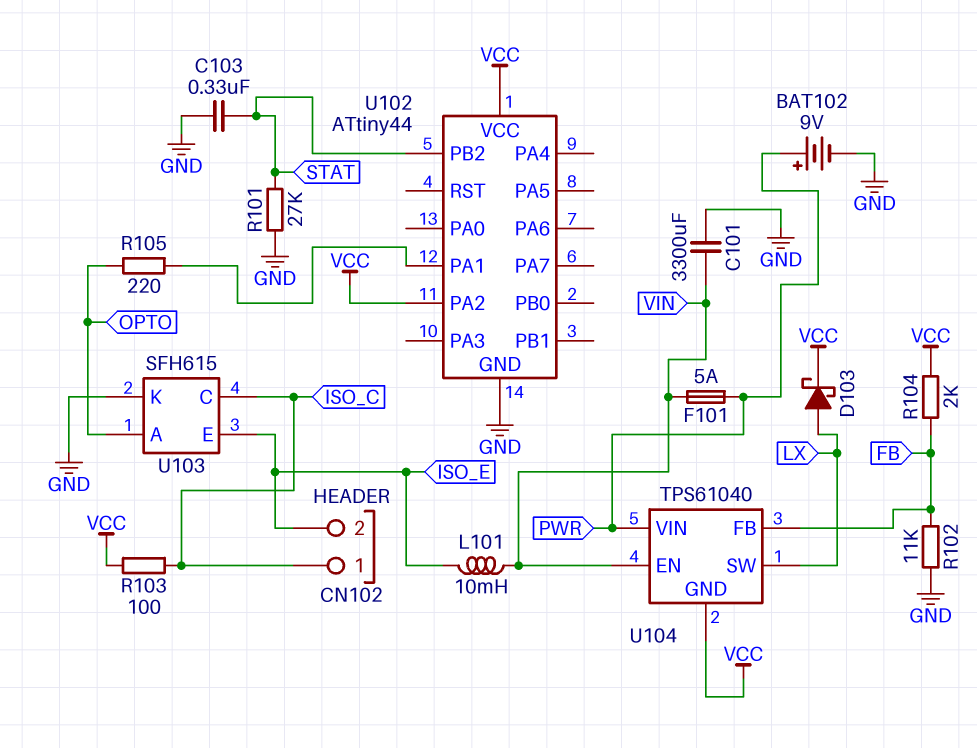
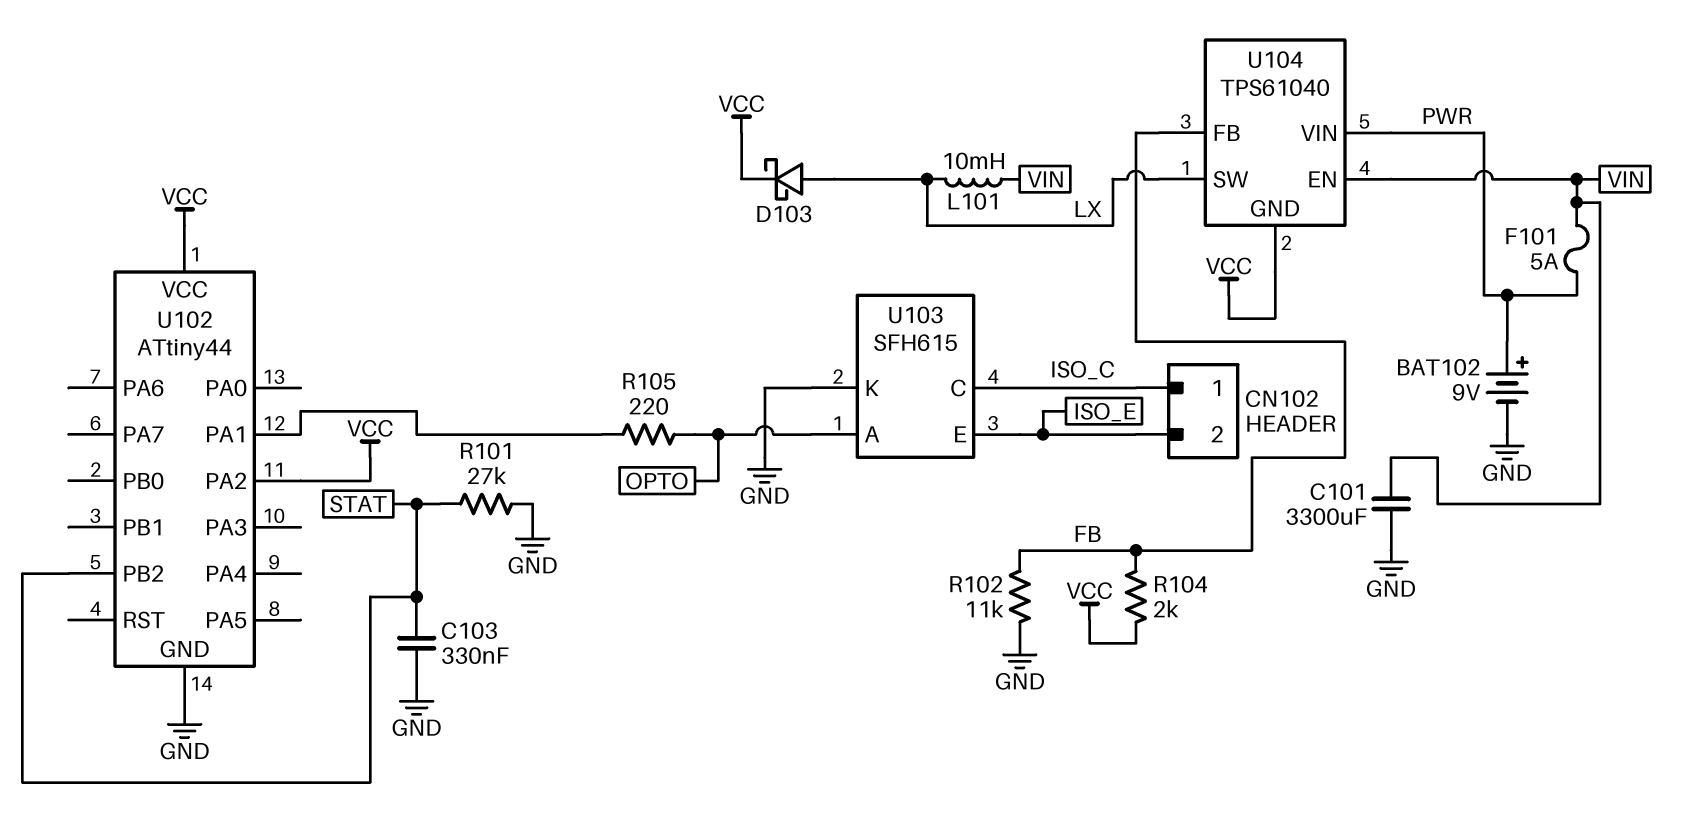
L101: 10mH (ISO_E, VIN) -> 10mH (LX, VIN)
R103: 100 (ISO_C, VCC) -> none

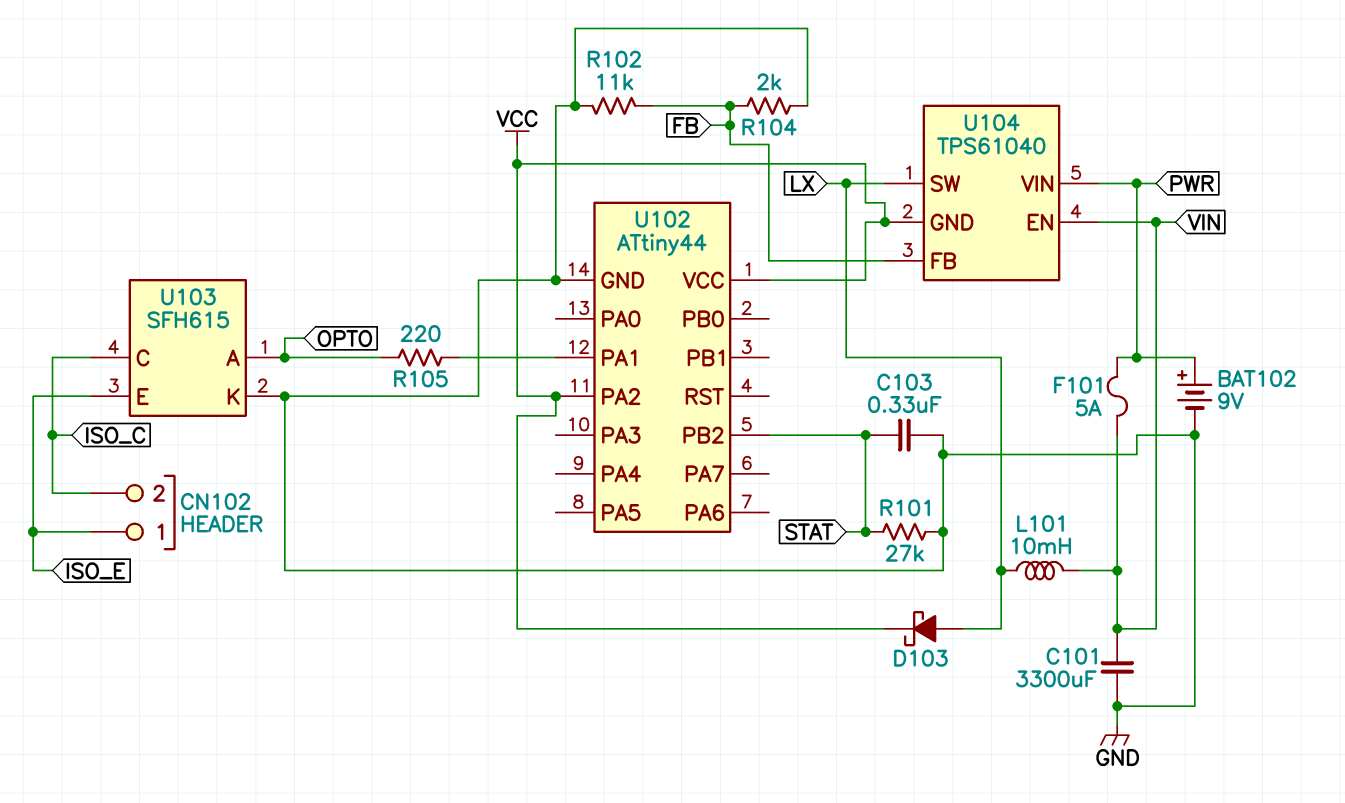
CN102 pin 1: ISO_C -> ISO_E
CN102 pin 2: ISO_E -> ISO_C
R104: 2k (FB, VCC) -> 2k (FB, GND)

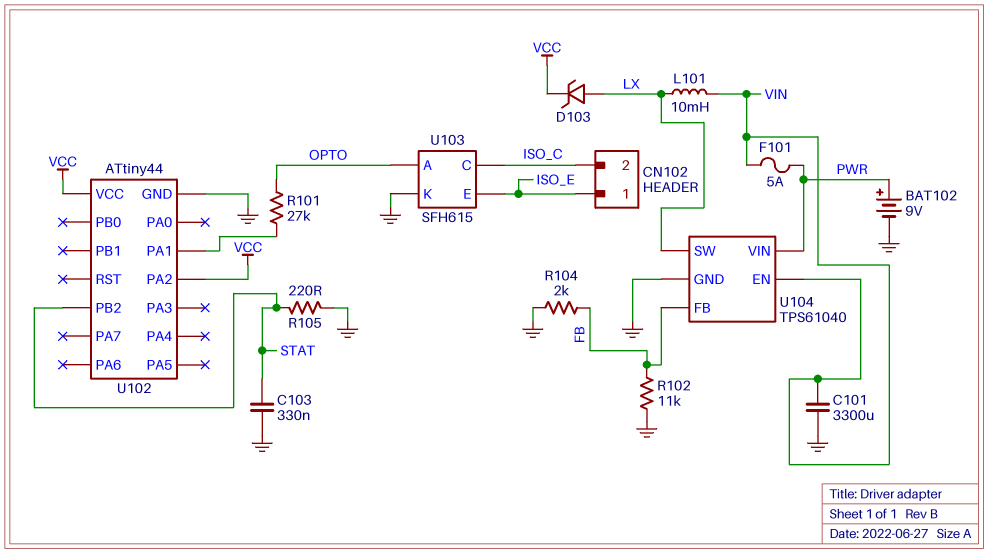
D103: schottky (A LX, K VCC) -> zener (A LX, K VCC)
R101: 27k (GND, STAT) -> 27k (OPTO, U102/PA1)
R105: 220 (OPTO, U102/PA1) -> 220 (GND, STAT)
U104 pin GND: VCC -> GND

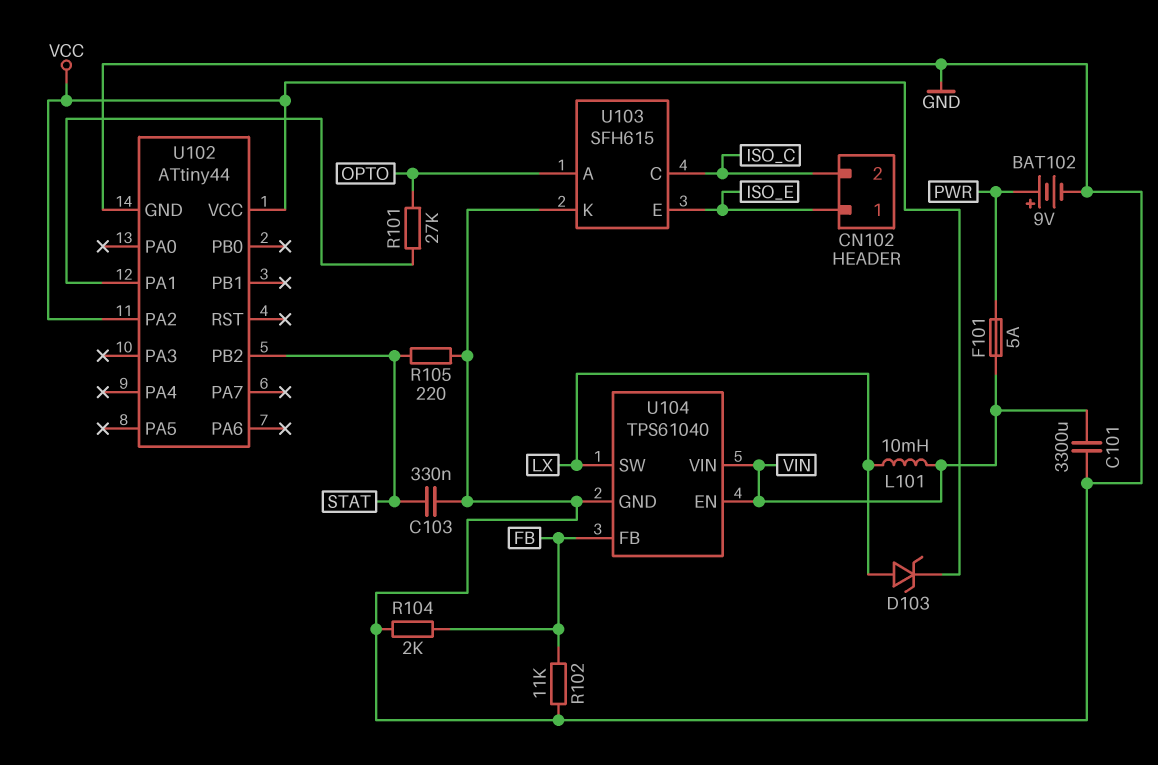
U104 pin VIN: PWR -> VIN

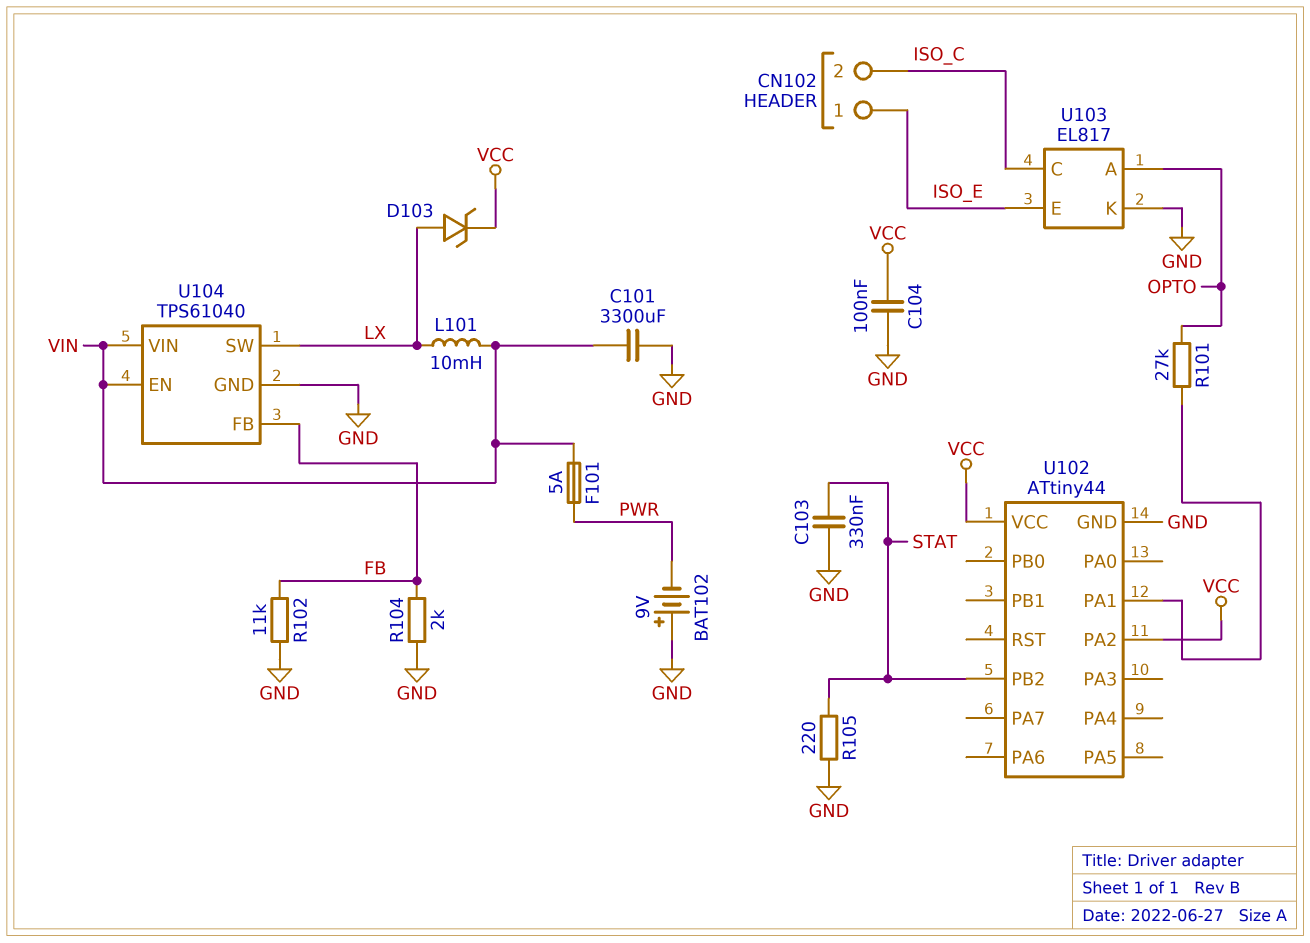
BAT102: 9V (plus PWR, minus GND) -> 9V (plus GND, minus PWR)
C104: none -> 100nF (GND, VCC)
U103: SFH615 -> EL817

